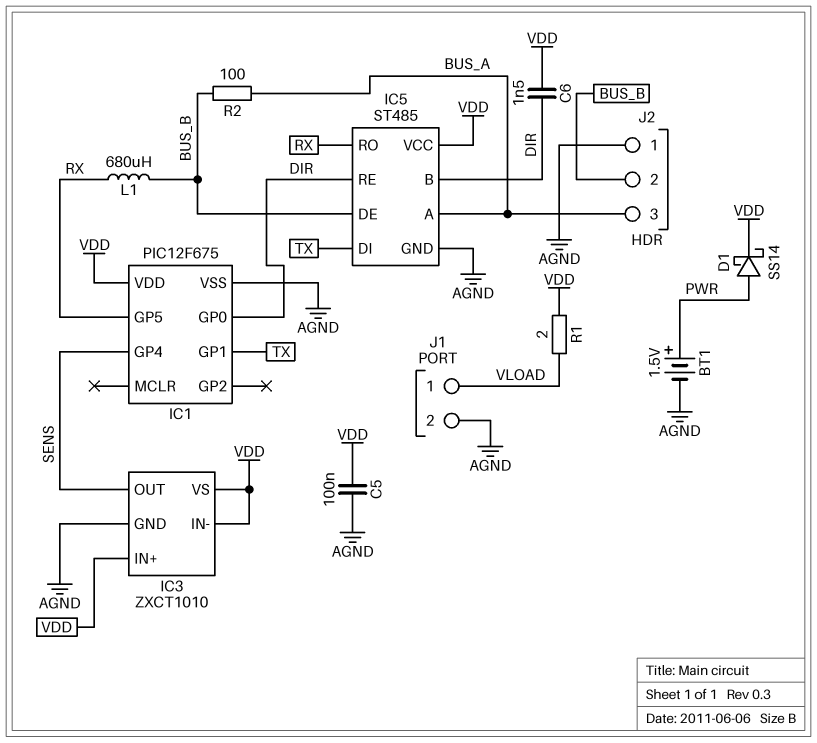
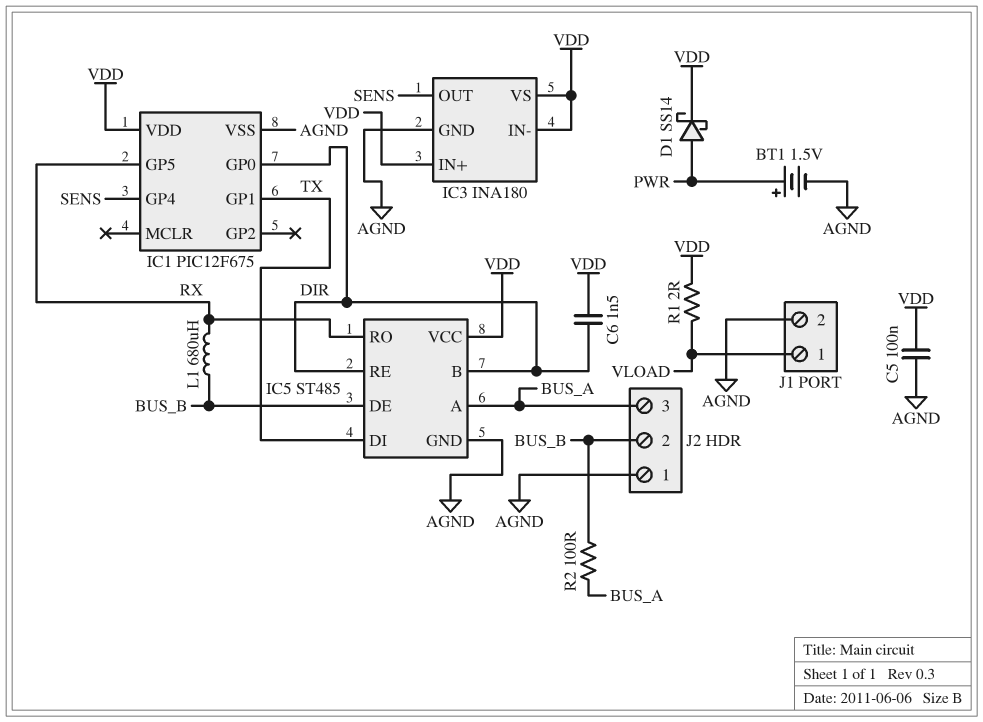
IC3: ZXCT1010 -> INA180

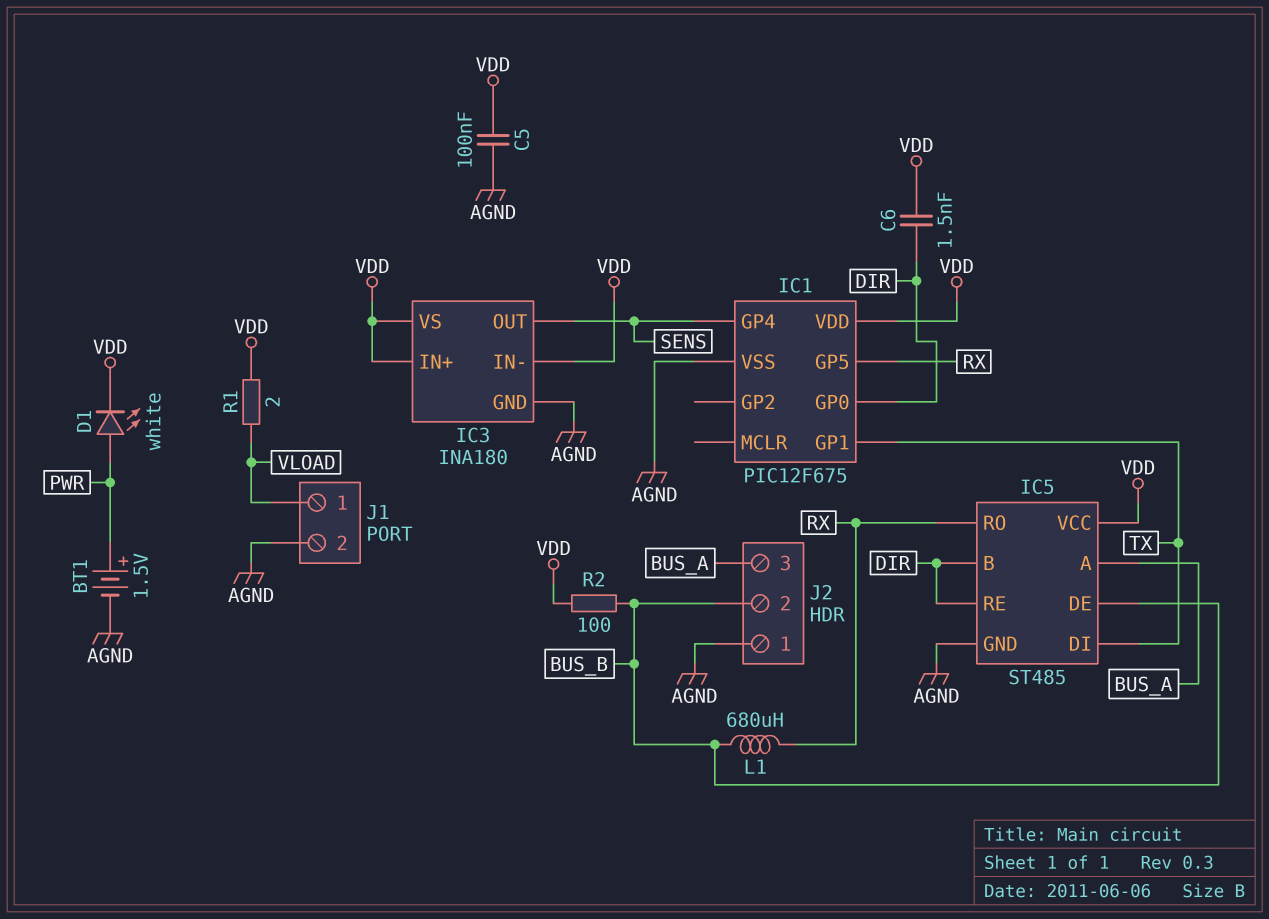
D1: schottky SS14 (A PWR, K VDD) -> LED white (A PWR, K VDD)
R2: 100 (BUS_A, BUS_B) -> 100 (BUS_B, VDD)

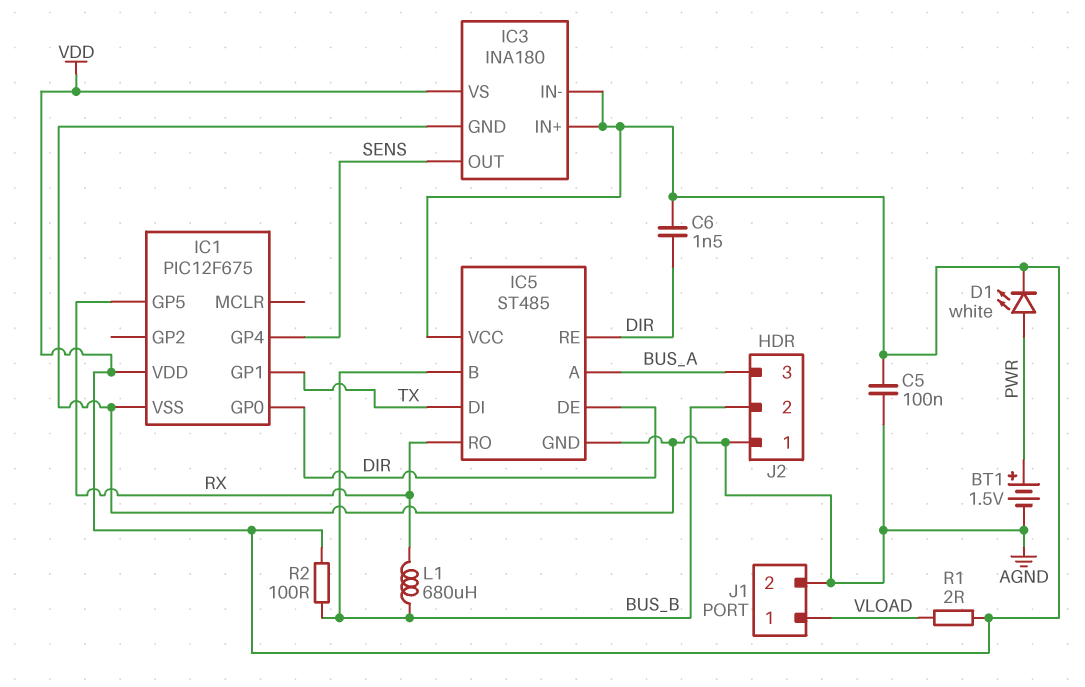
IC5 pin B: DIR -> BUS_B
IC5 pin DE: BUS_B -> DIR

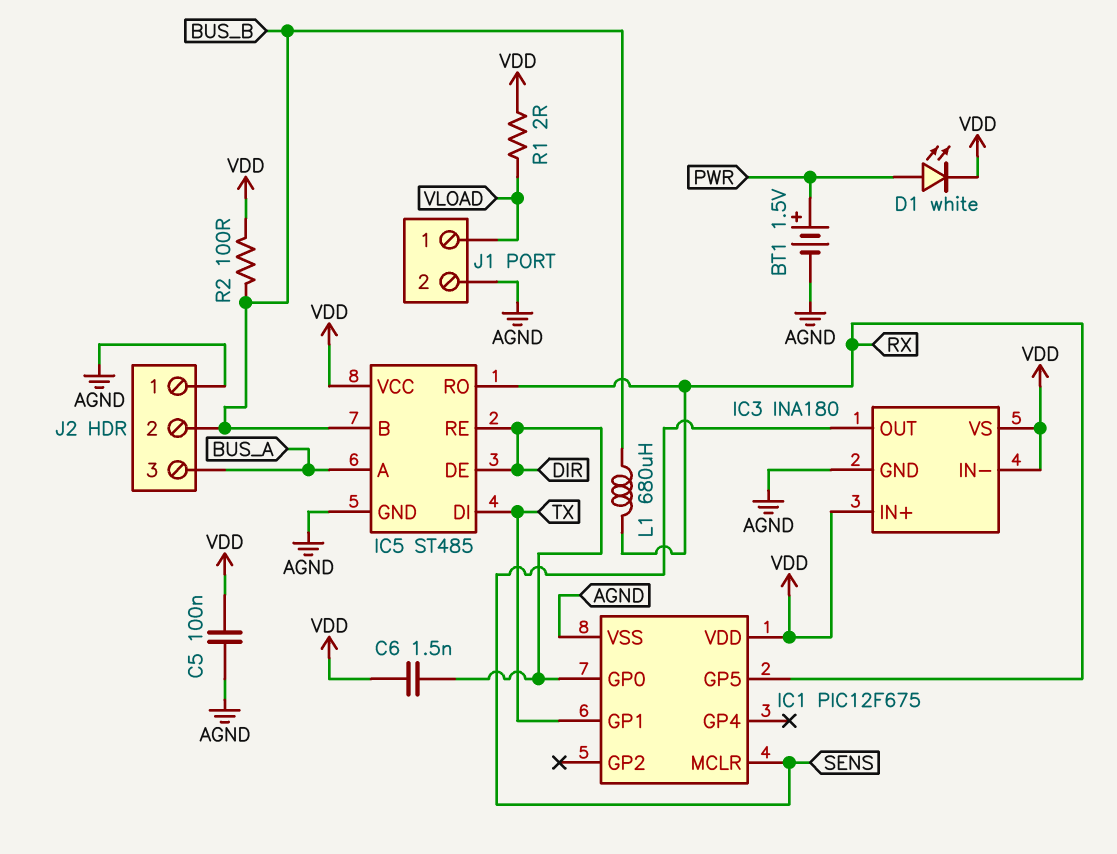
IC1 pin GP4: SENS -> none
IC1 pin MCLR: none -> SENS

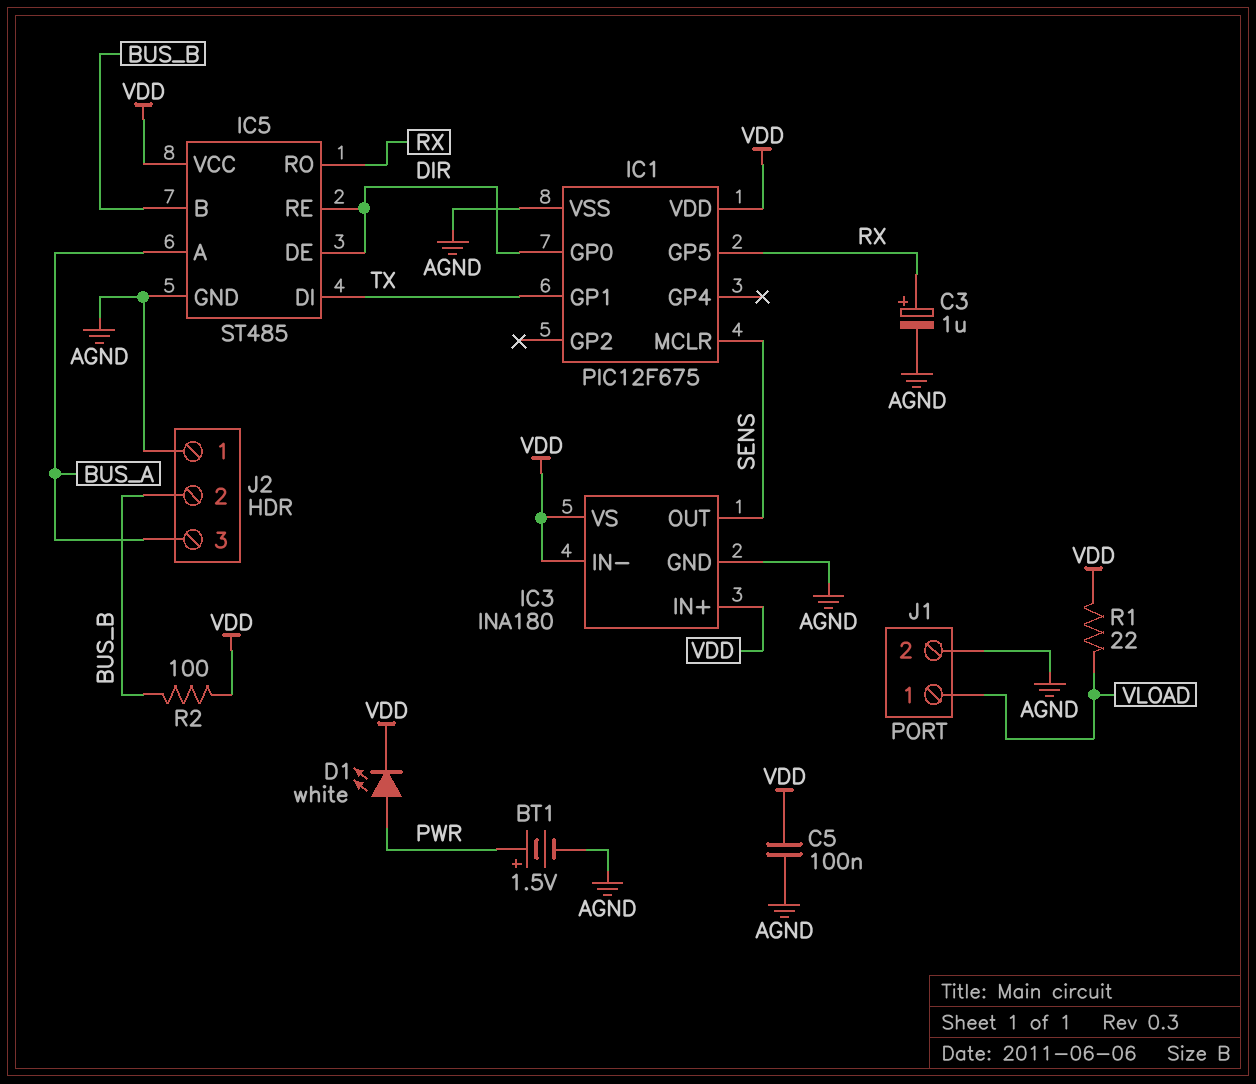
C3: none -> 1uF (plus RX, minus AGND)
C6: 1.5nF (DIR, VDD) -> none
L1: 680uH (BUS_B, RX) -> none
R1: 2 (VDD, VLOAD) -> 22 (VDD, VLOAD)

